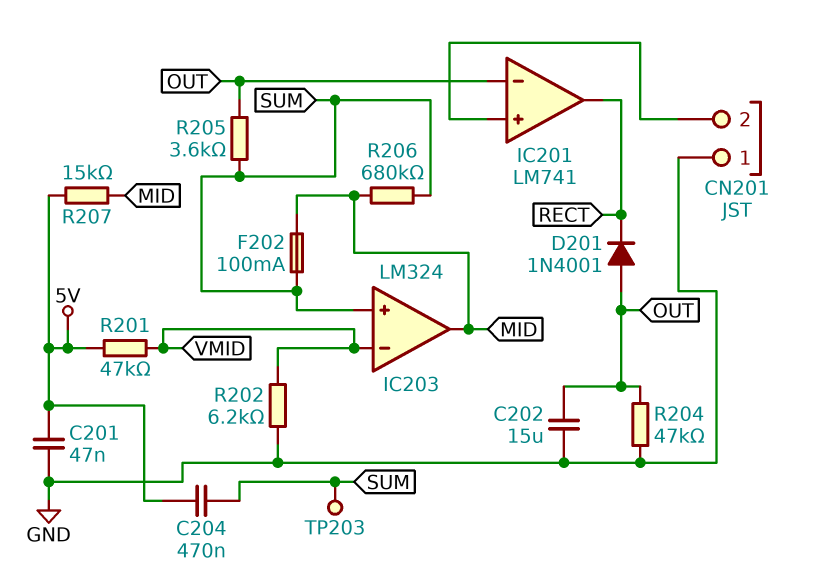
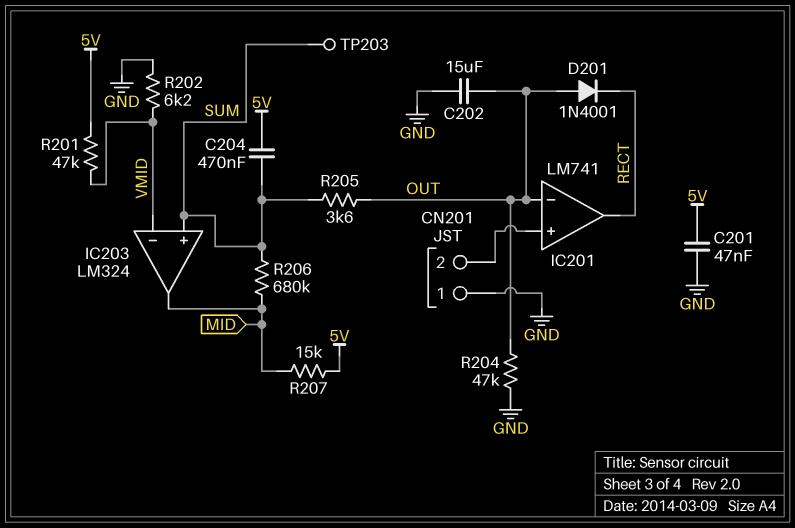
F202: 100mA (MID, SUM) -> none

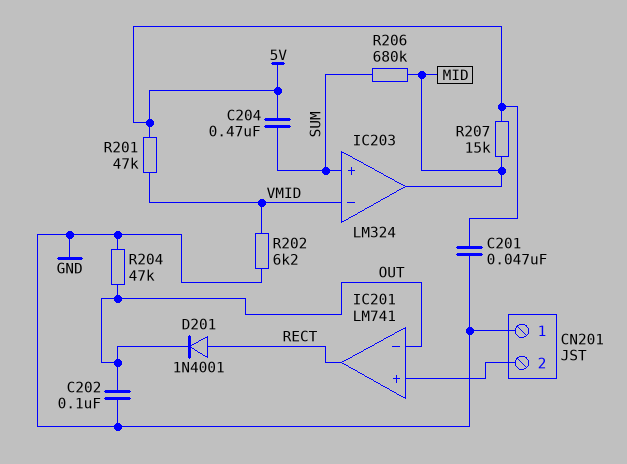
C202: 15uF (GND, OUT) -> 100nF (GND, OUT)
D201: diode 1N4001 (A OUT, K RECT) -> diode 1N4001 (A RECT, K OUT)
R205: 3.6k (OUT, SUM) -> none
TP203: test point (SUM) -> none

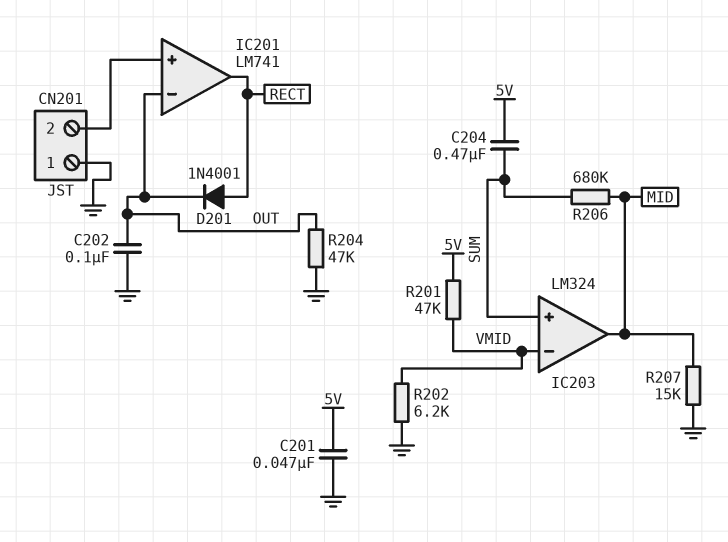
R207: 15k (5V, MID) -> 15k (GND, MID)

